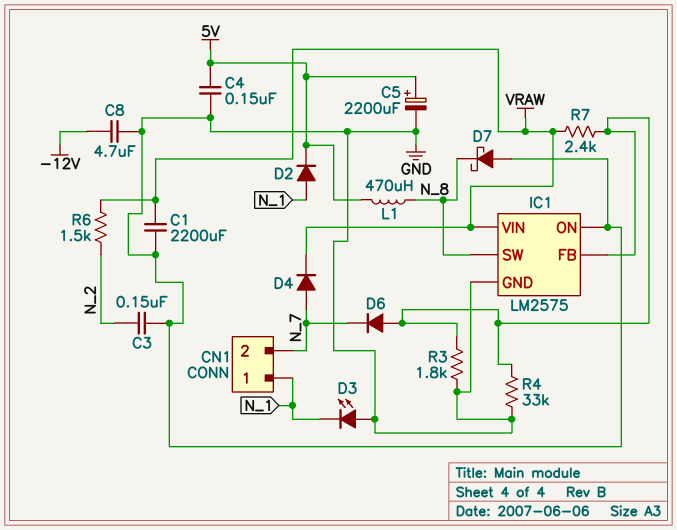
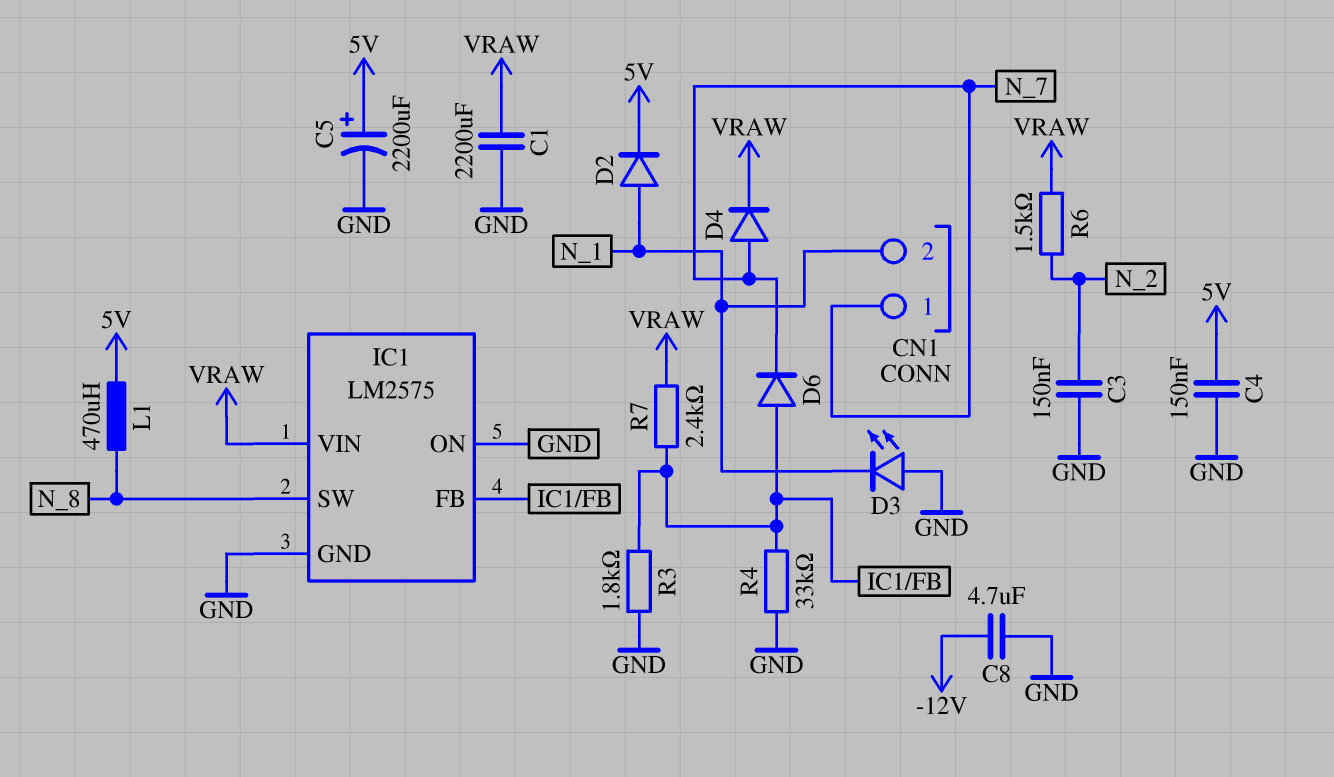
CN1 pin 1: N_1 -> N_7
CN1 pin 2: N_7 -> N_1
D7: schottky (A GND, K N_8) -> none

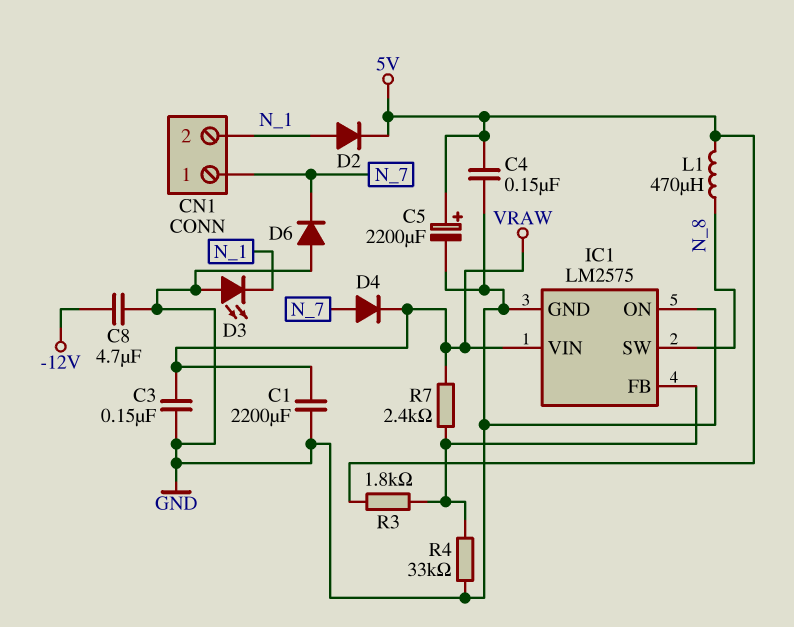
C3: 150nF (GND, N_2) -> 150nF (GND, VRAW)
D6: diode (A IC1/FB, K N_7) -> diode (A GND, K N_7)
R3: 1.8k (GND, IC1/FB) -> 1.8k (5V, IC1/FB)
R6: 1.5k (N_2, VRAW) -> none

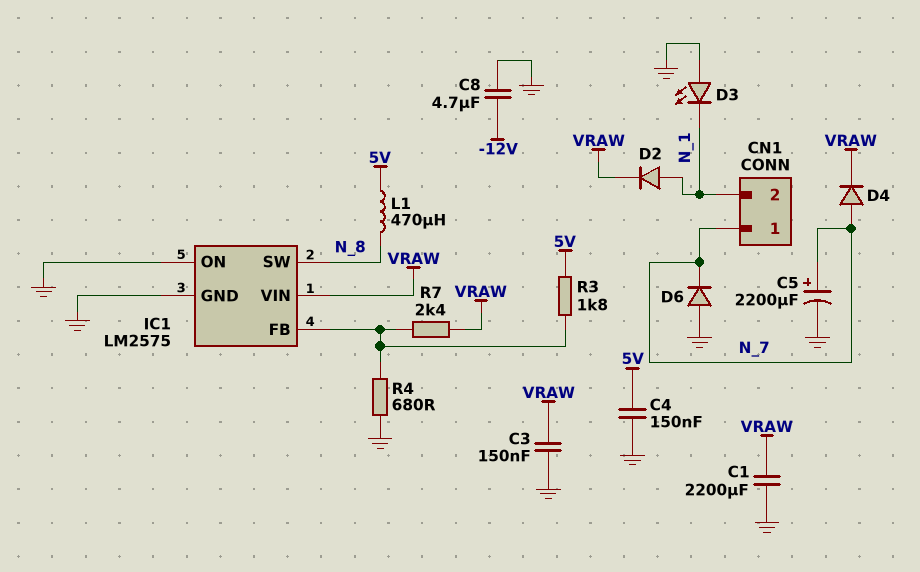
C5: 2200uF (plus 5V, minus GND) -> 2200uF (plus N_7, minus GND)
D2: diode (A N_1, K 5V) -> diode (A N_1, K VRAW)
R4: 33k (GND, IC1/FB) -> 680 (GND, IC1/FB)

